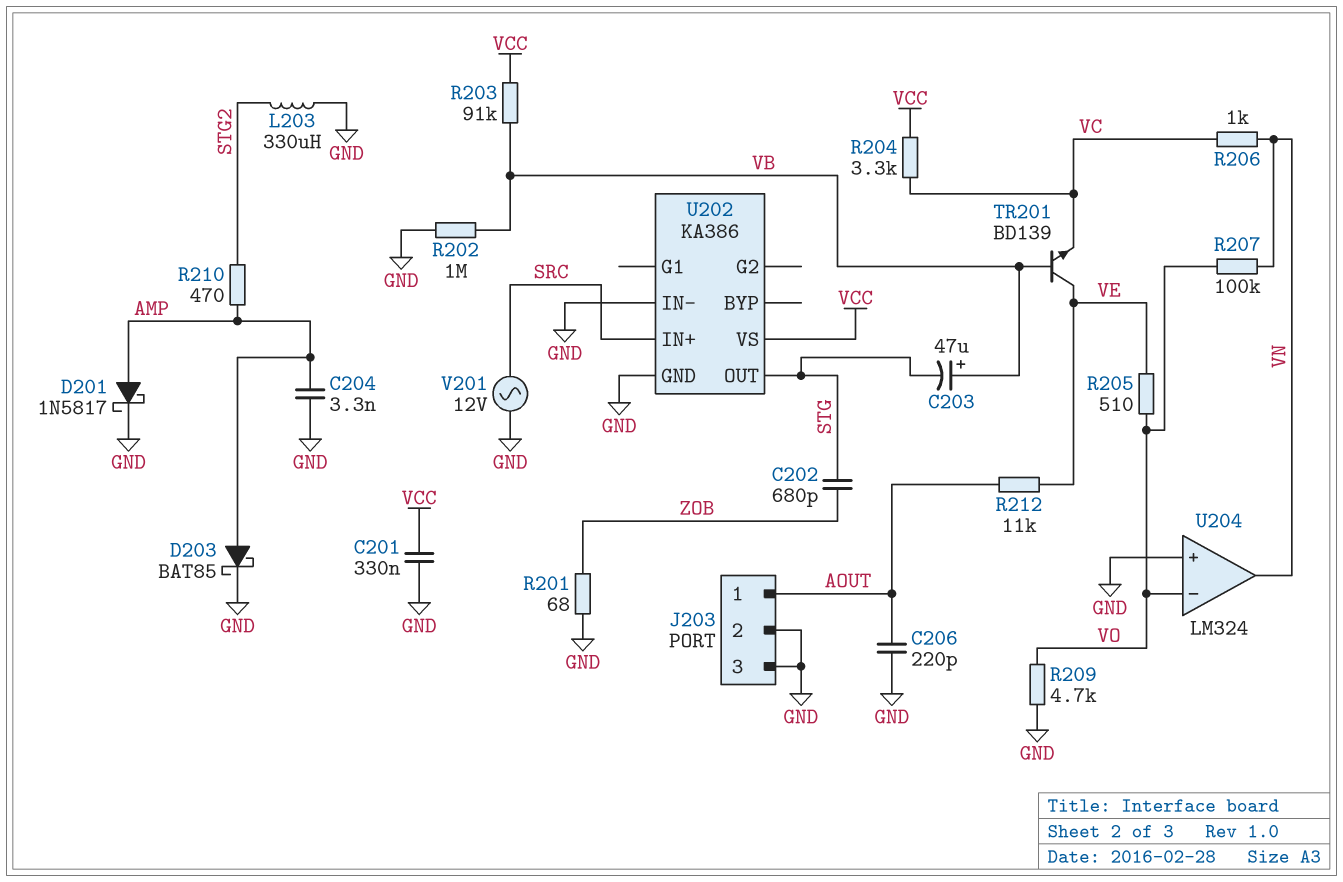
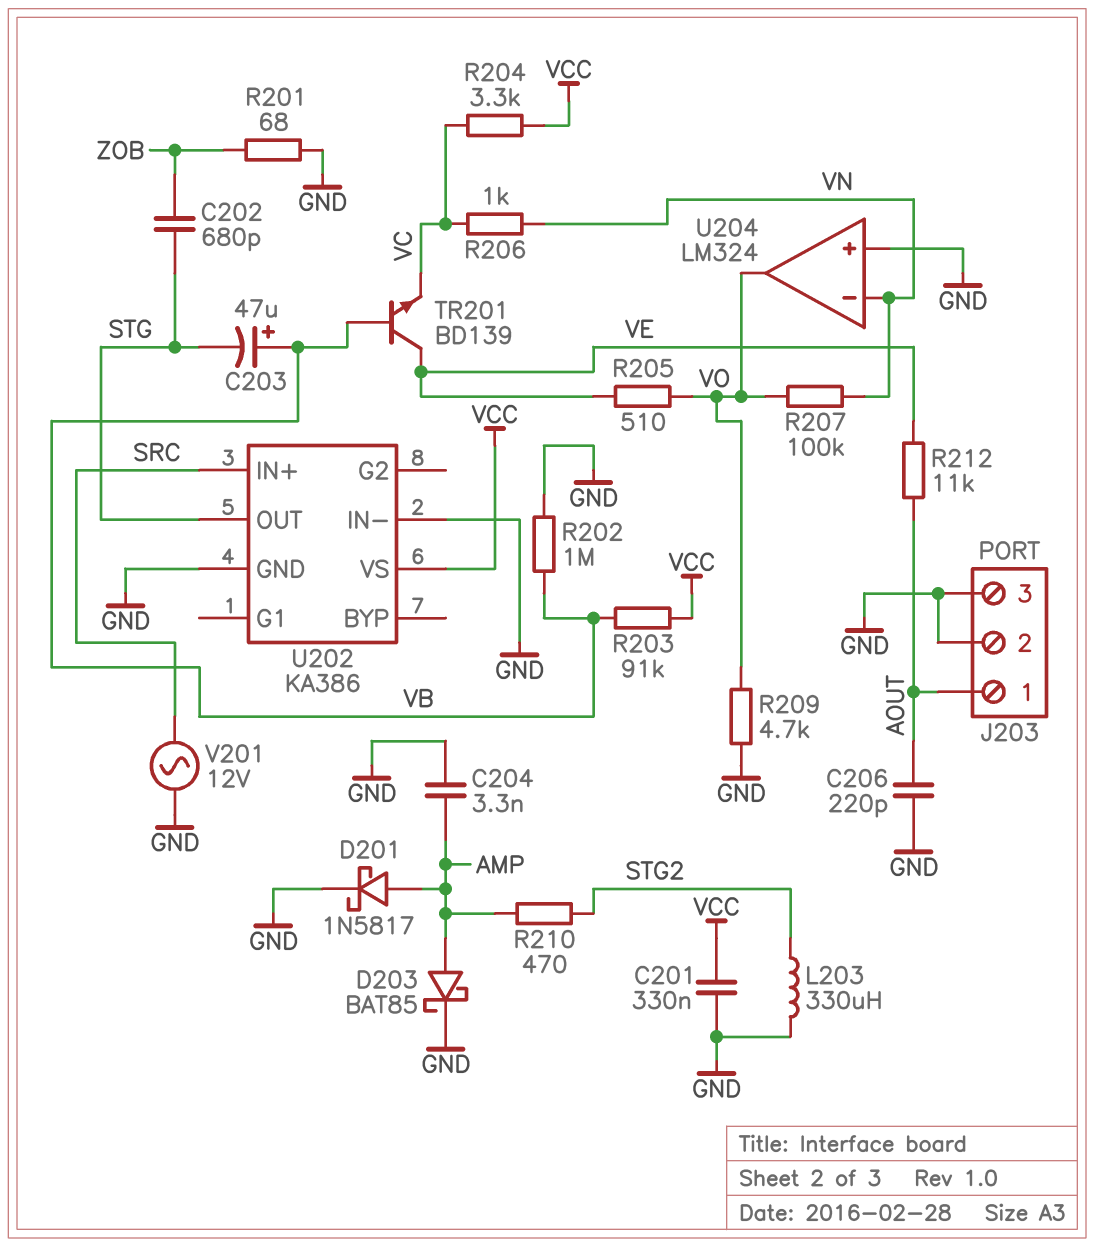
U204 pin in-: VO -> VN
U204 pin out: VN -> VO

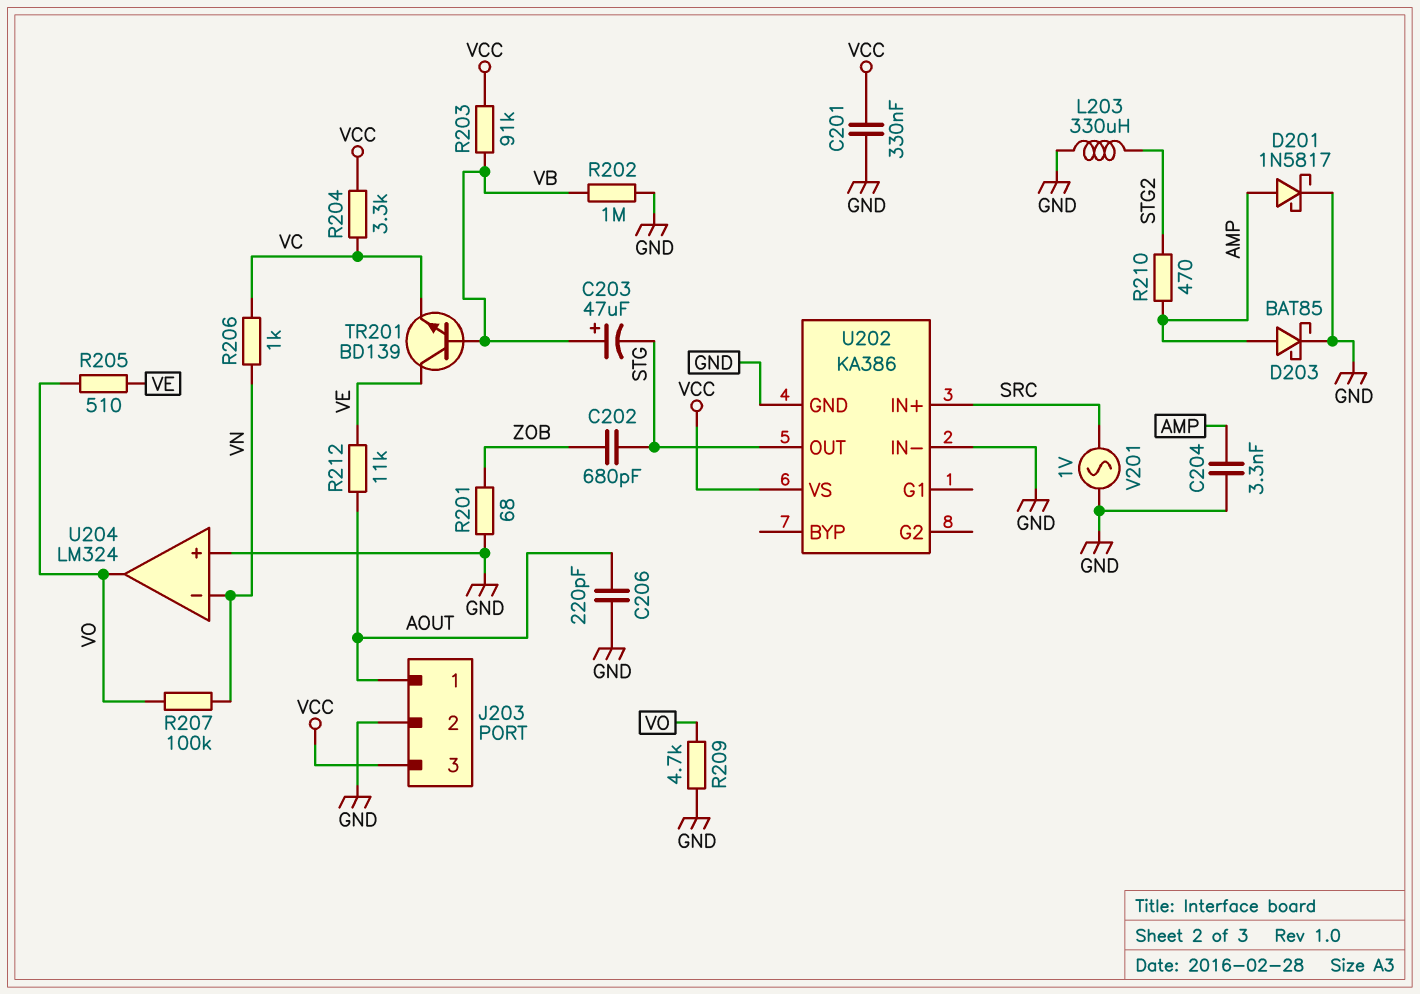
J203 pin 3: GND -> VCC
V201: AC 12V (GND, SRC) -> AC 1V (GND, SRC)

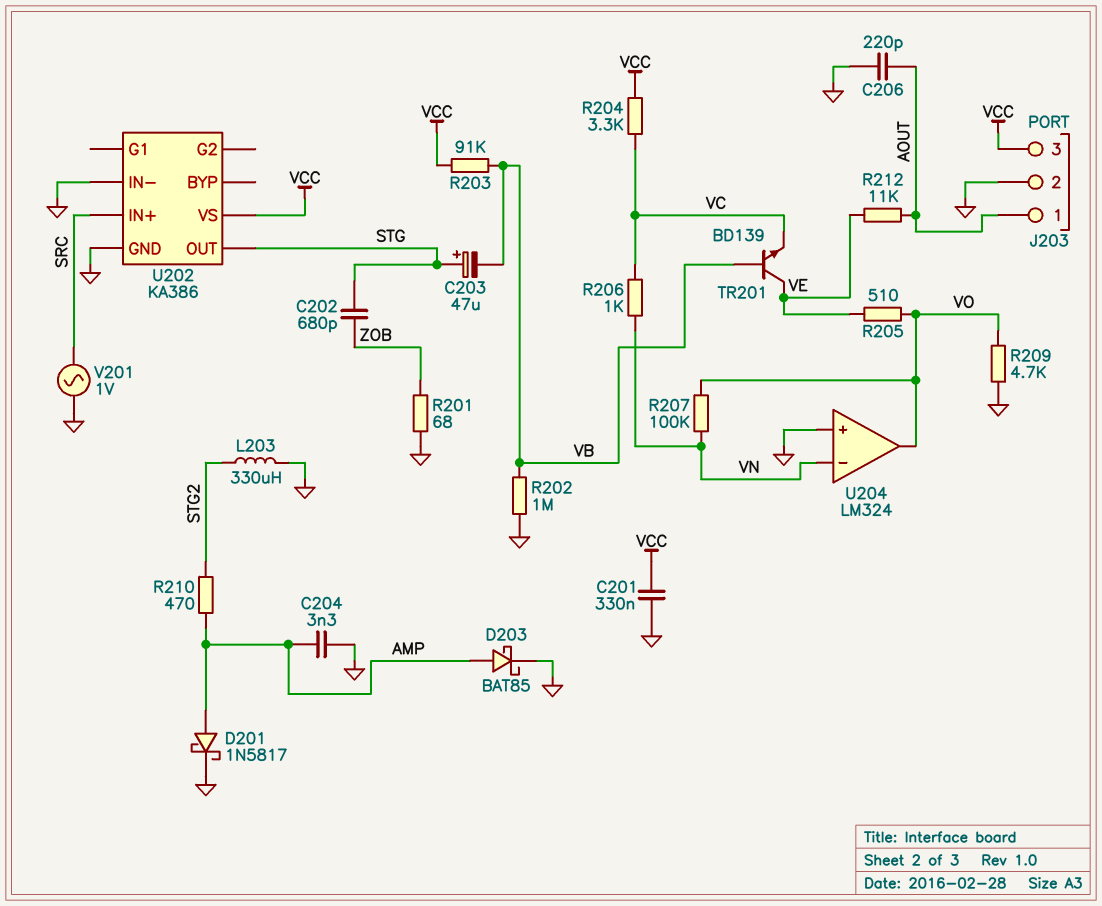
C203: 47uF (plus VB, minus STG) -> 47uF (plus STG, minus VB)

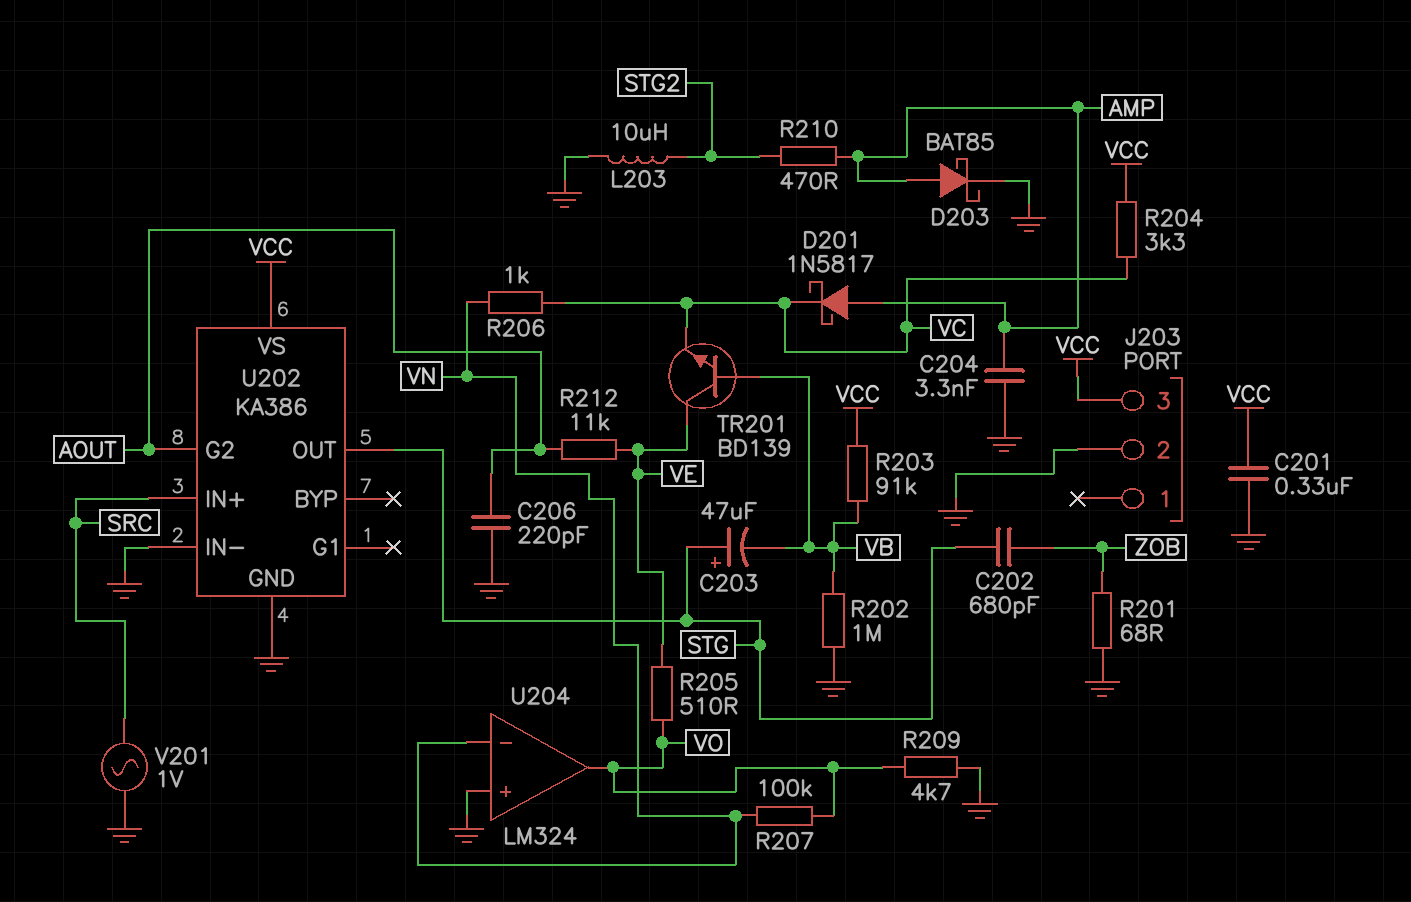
D201: schottky 1N5817 (A AMP, K GND) -> schottky 1N5817 (A AMP, K VC)
J203 pin 1: AOUT -> none
L203: 330uH (GND, STG2) -> 10uH (GND, STG2)
U202 pin G2: none -> AOUT

